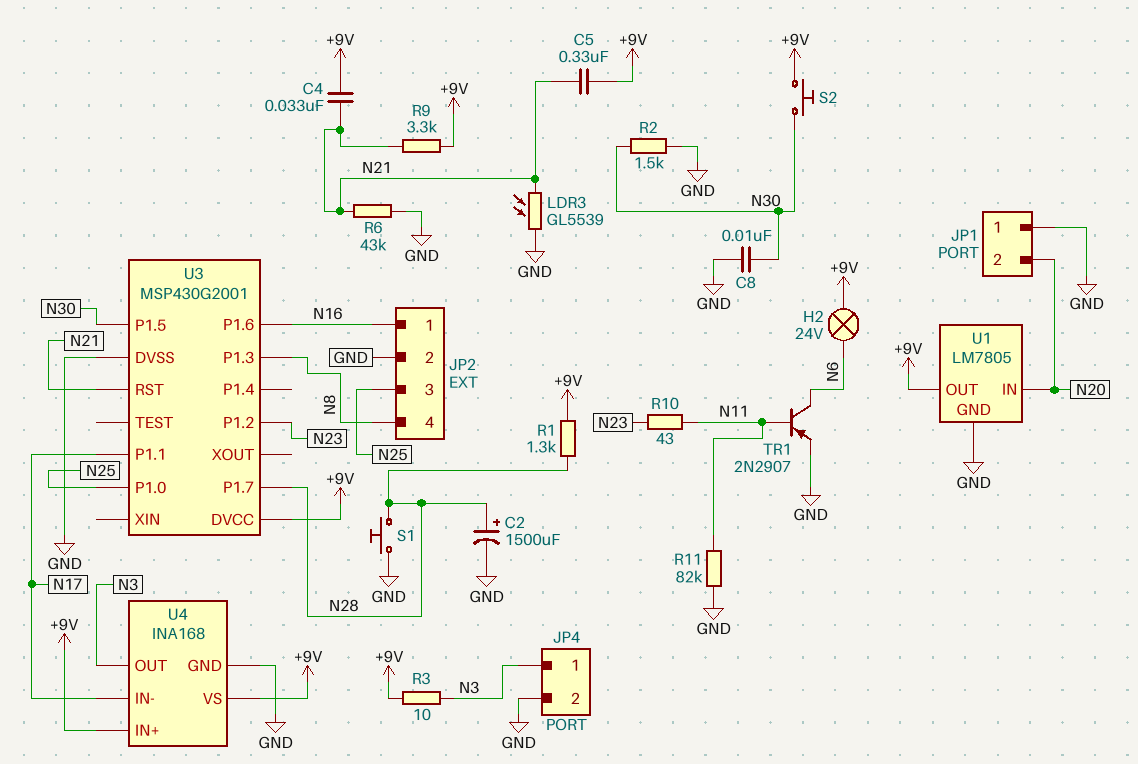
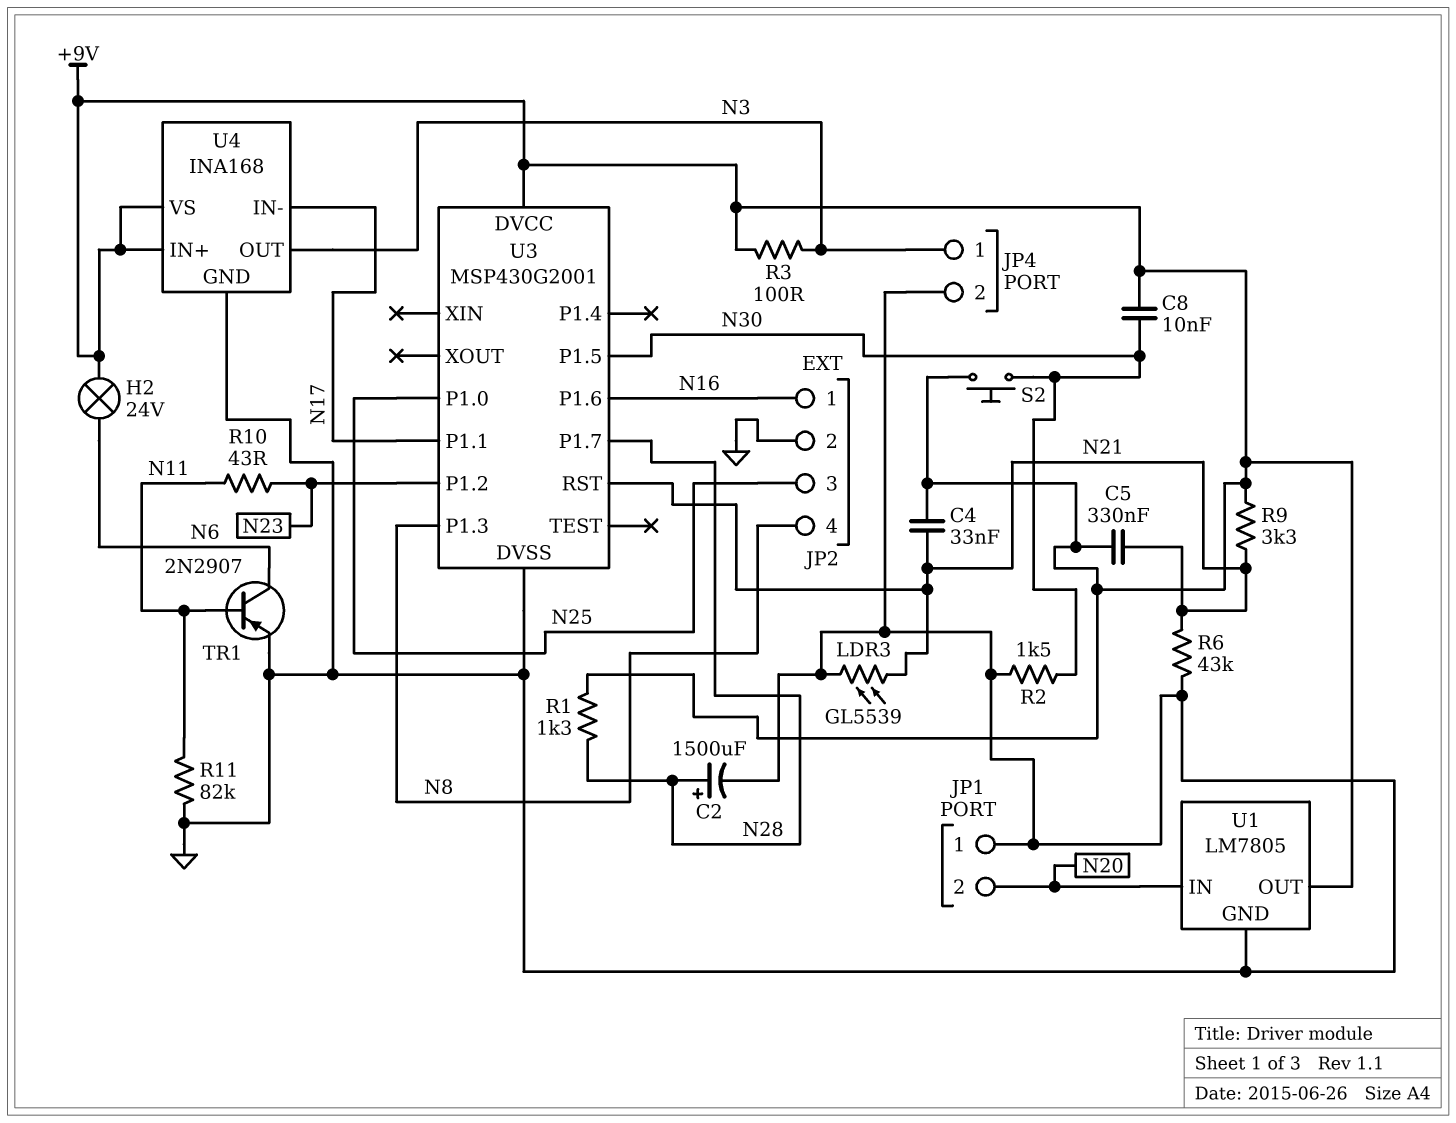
C8: 10nF (GND, N30) -> 10nF (+9V, N30)
R3: 10 (+9V, N3) -> 100 (+9V, N3)
S1: button (GND, N28) -> none

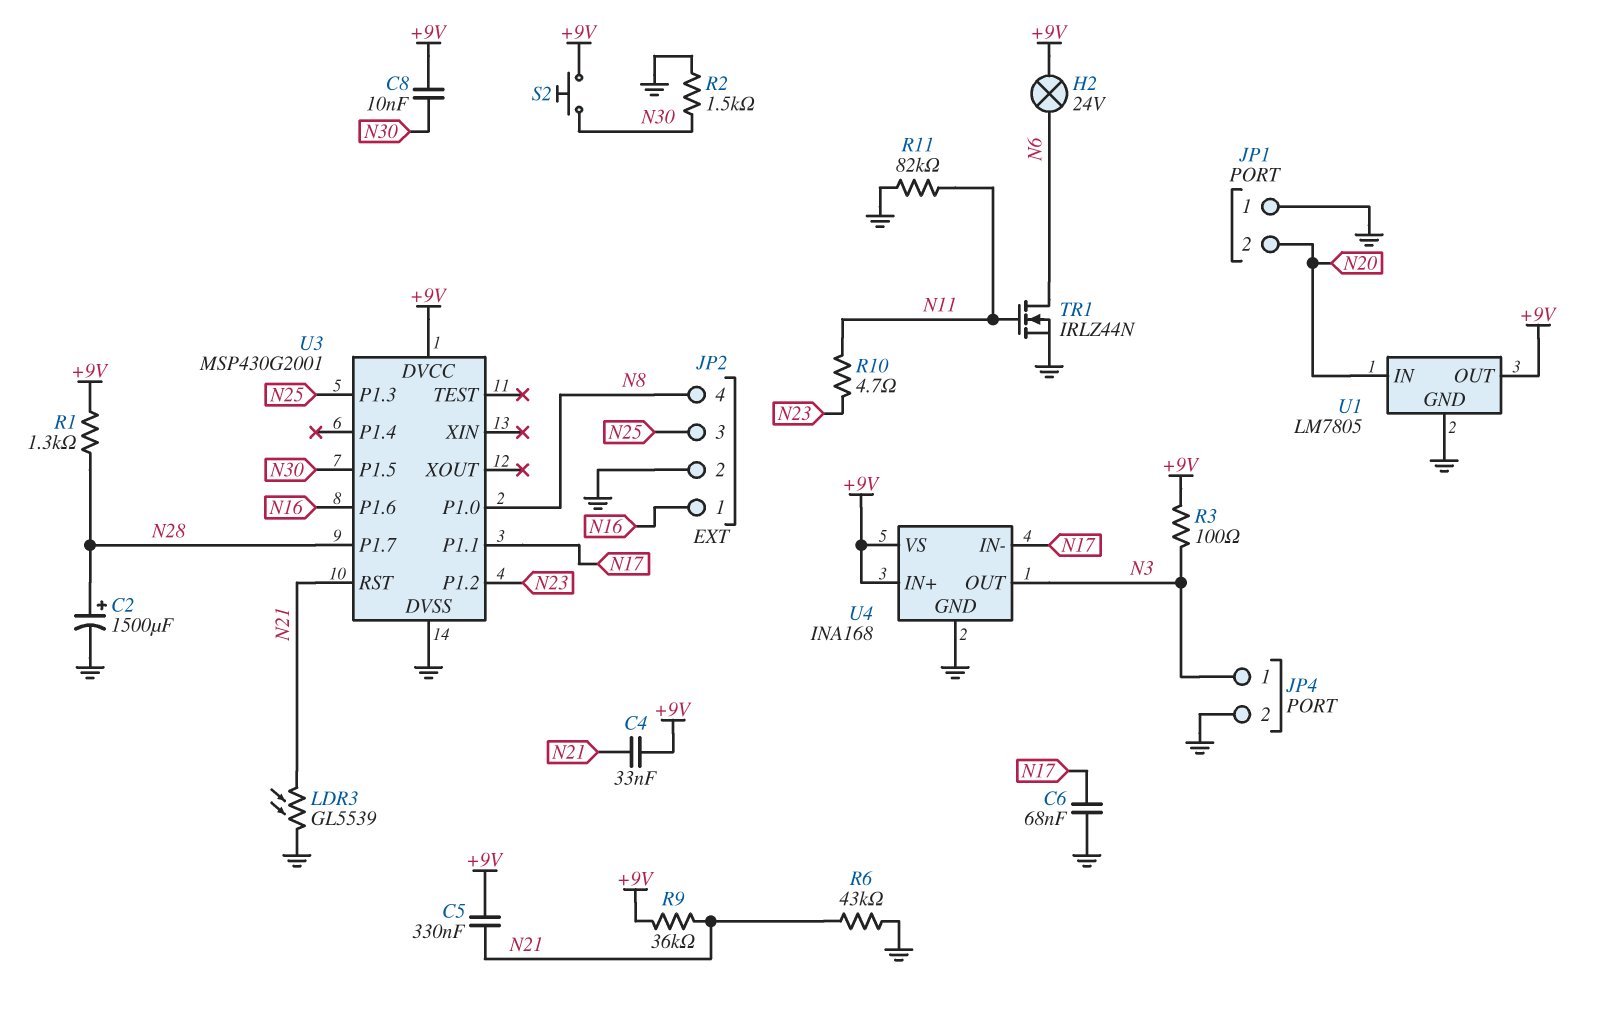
C6: none -> 68nF (GND, N17)
R9: 3.3k (+9V, N21) -> 36k (+9V, N21)
R10: 43 (N11, N23) -> 4.7 (N11, N23)
TR1: PNP 2N2907 (B N11, C N6, E GND) -> NMOS IRLZ44N (G N11, D N6, S GND)
U3 pin P1.0: N25 -> N8
U3 pin P1.3: N8 -> N25

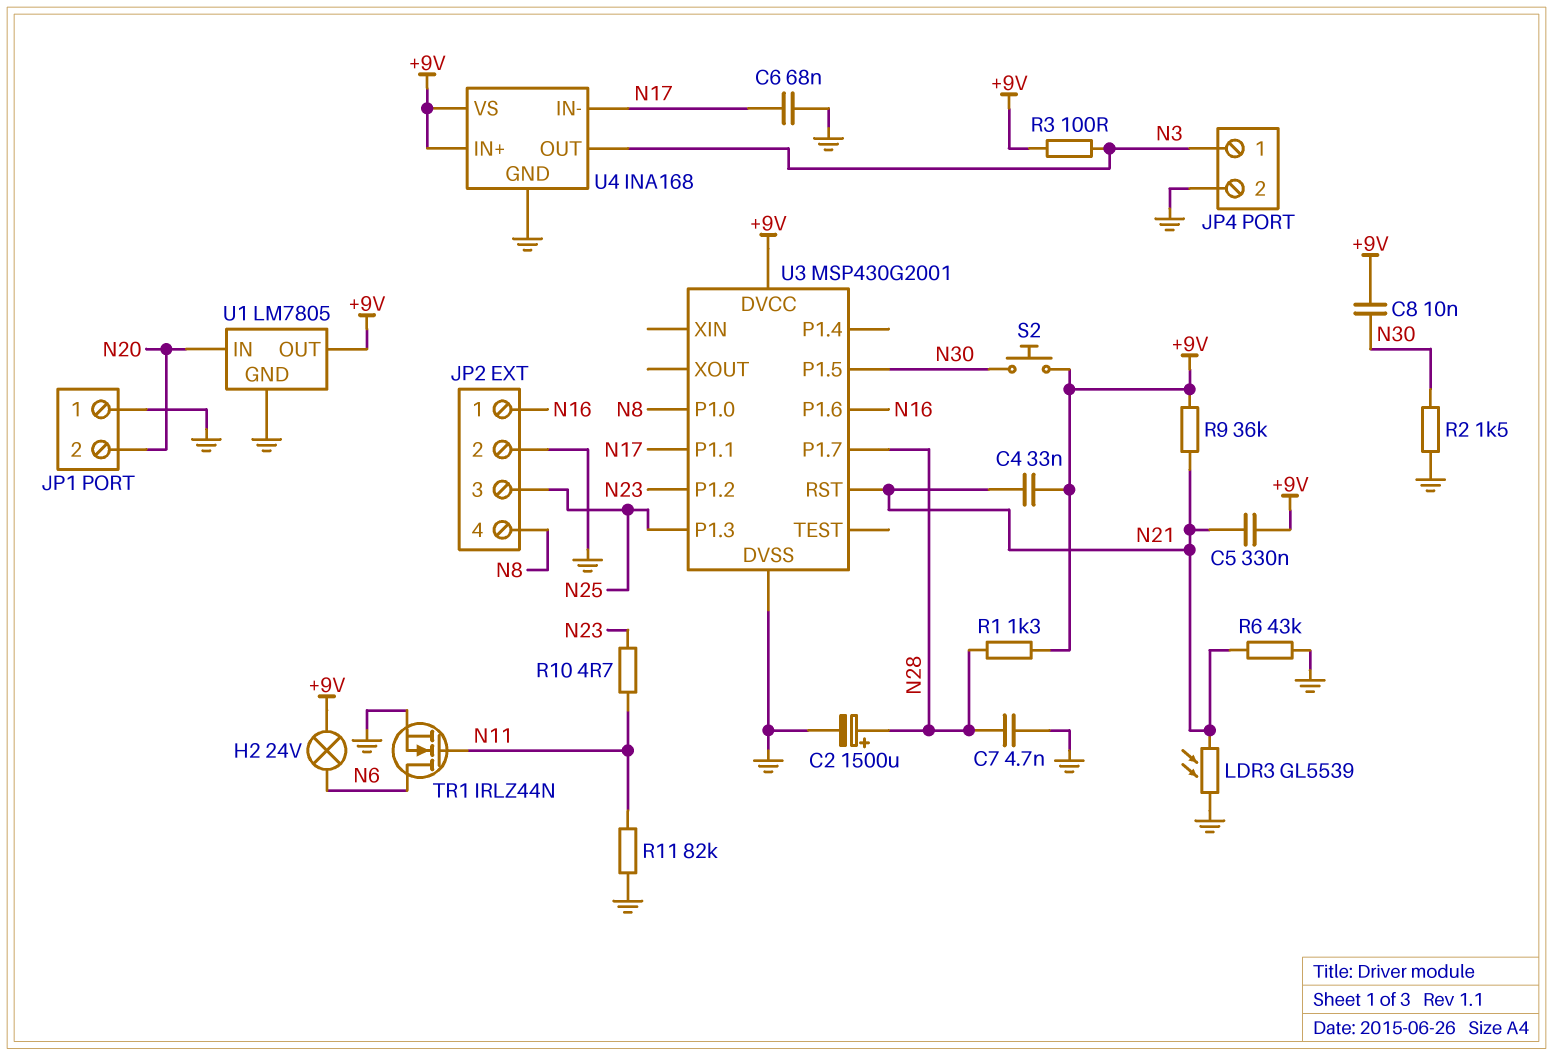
C7: none -> 4.7nF (GND, N28)

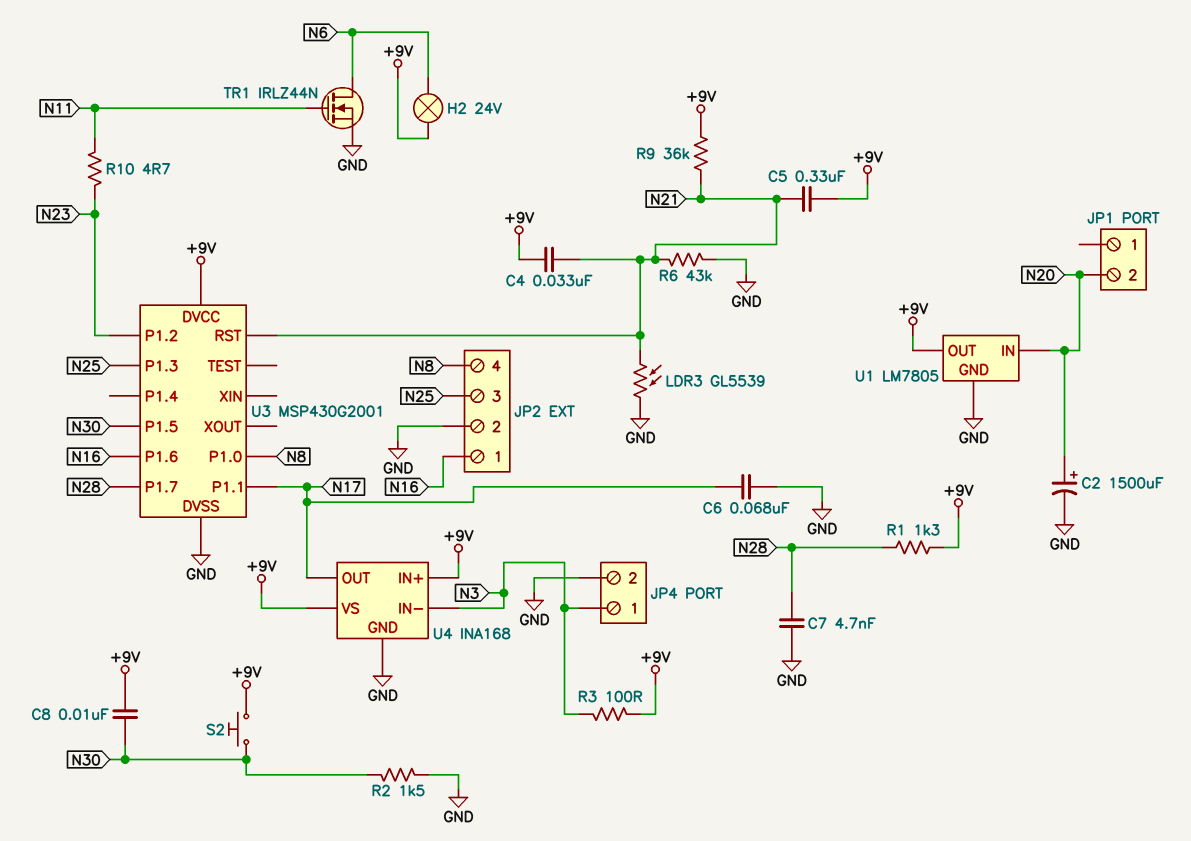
C2: 1500uF (plus N28, minus GND) -> 1500uF (plus N20, minus GND)
JP1 pin 1: GND -> none
R11: 82k (GND, N11) -> none
U4 pin IN-: N17 -> N3
U4 pin OUT: N3 -> N17

